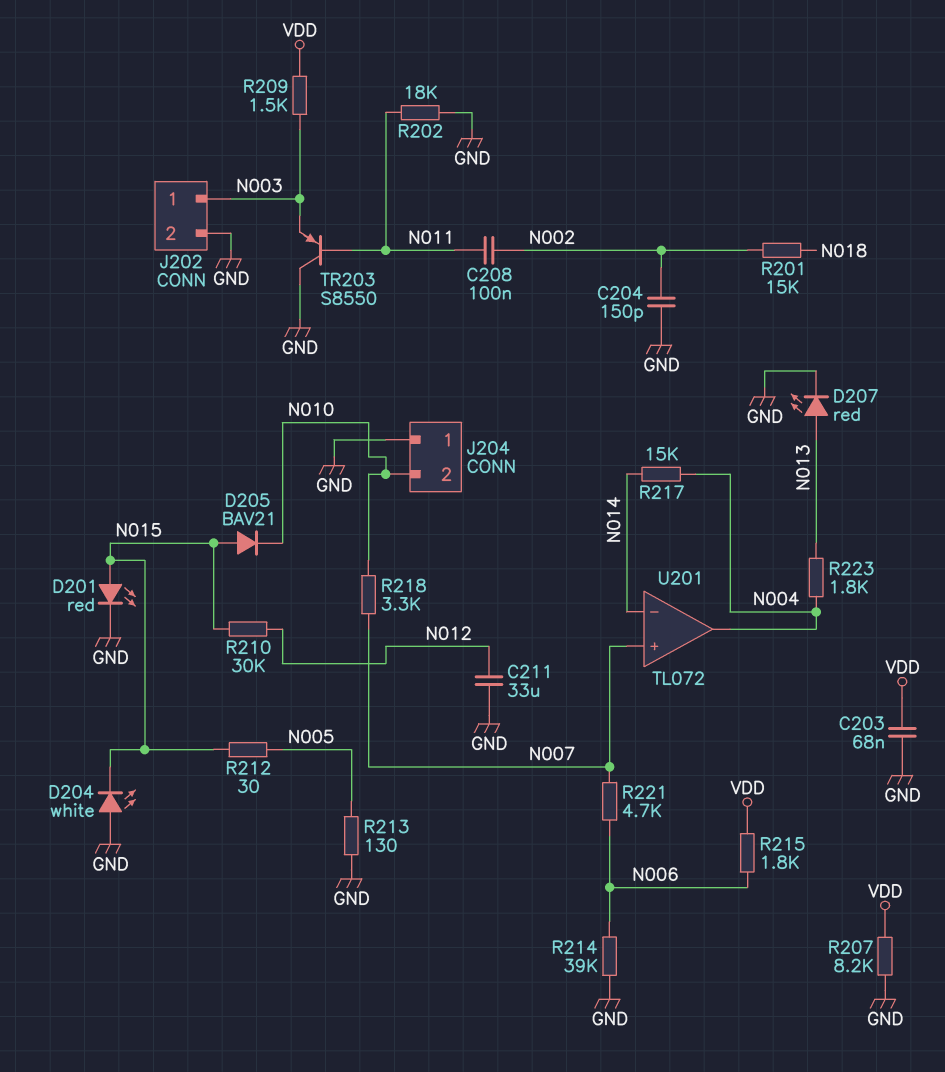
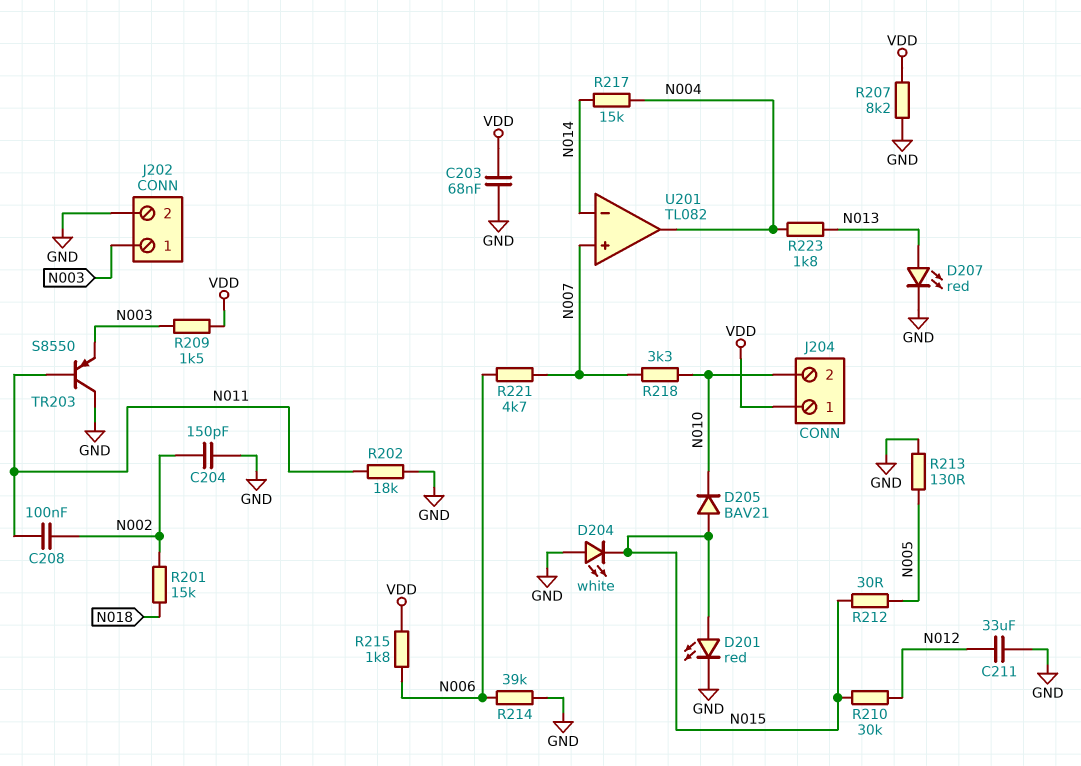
J204 pin 1: GND -> VDD
U201: TL072 -> TL082

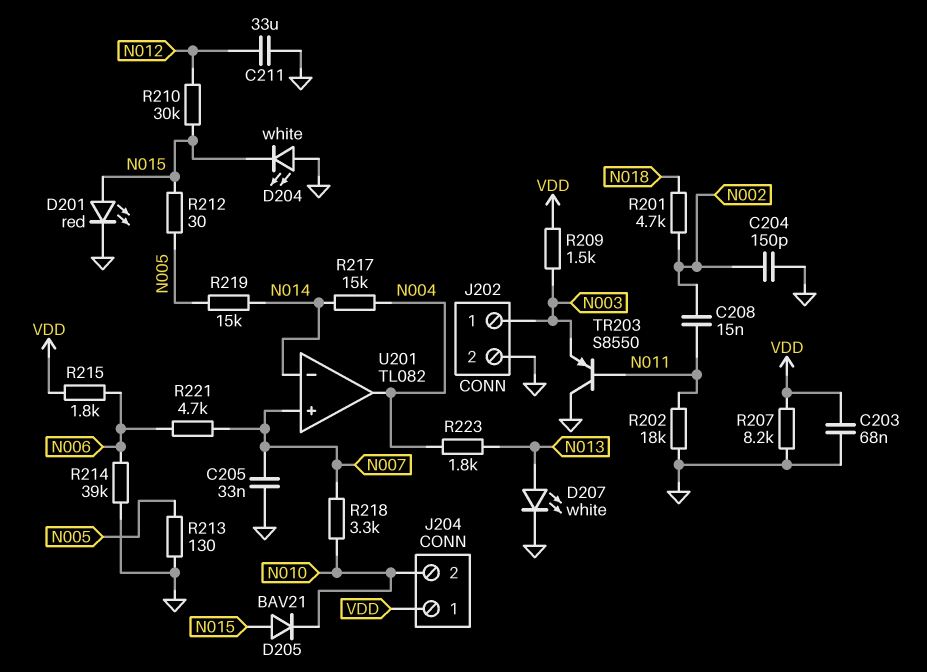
C205: none -> 33nF (GND, N007)
C208: 100nF (N002, N011) -> 15nF (N002, N011)
D207: LED red (A N013, K GND) -> LED white (A N013, K GND)
R201: 15k (N002, N018) -> 4.7k (N002, N018)
R219: none -> 15k (N005, N014)

